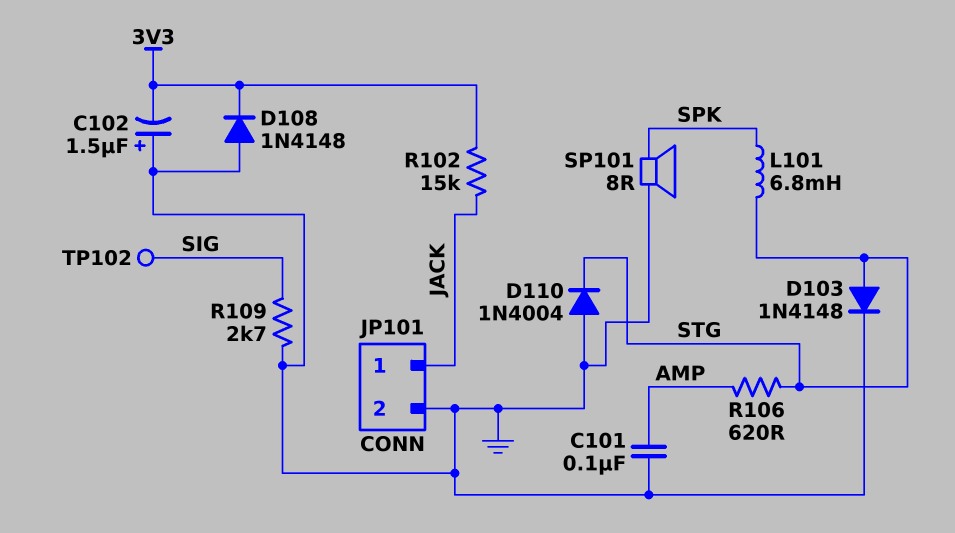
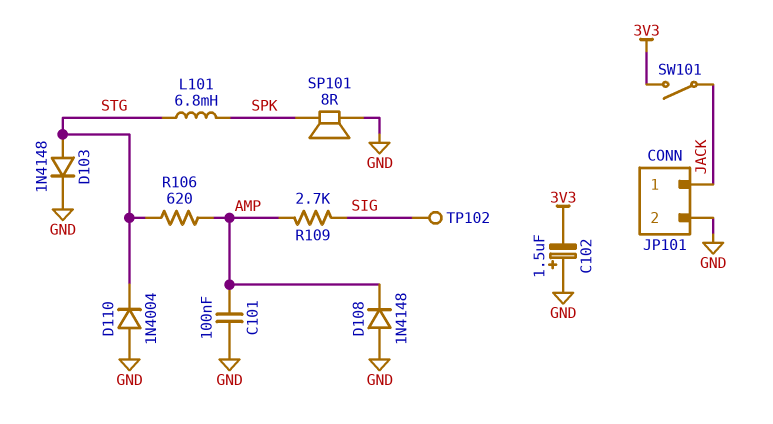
D108: diode 1N4148 (A GND, K 3V3) -> diode 1N4148 (A GND, K AMP)
R102: 15k (3V3, JACK) -> none
R109: 2.7k (GND, SIG) -> 2.7k (AMP, SIG)
SW101: none -> switch (3V3, JACK)

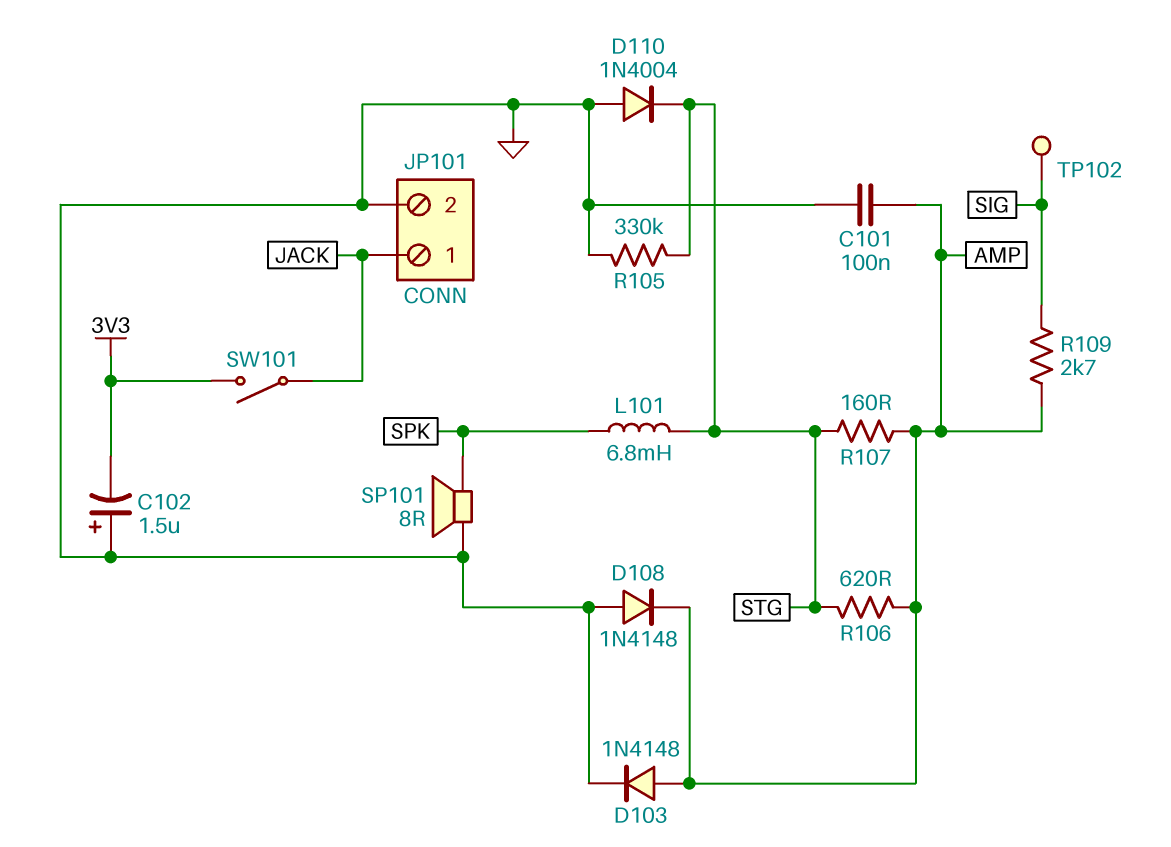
D103: diode 1N4148 (A STG, K GND) -> diode 1N4148 (A AMP, K GND)
R105: none -> 330k (GND, STG)
R107: none -> 160 (AMP, STG)

